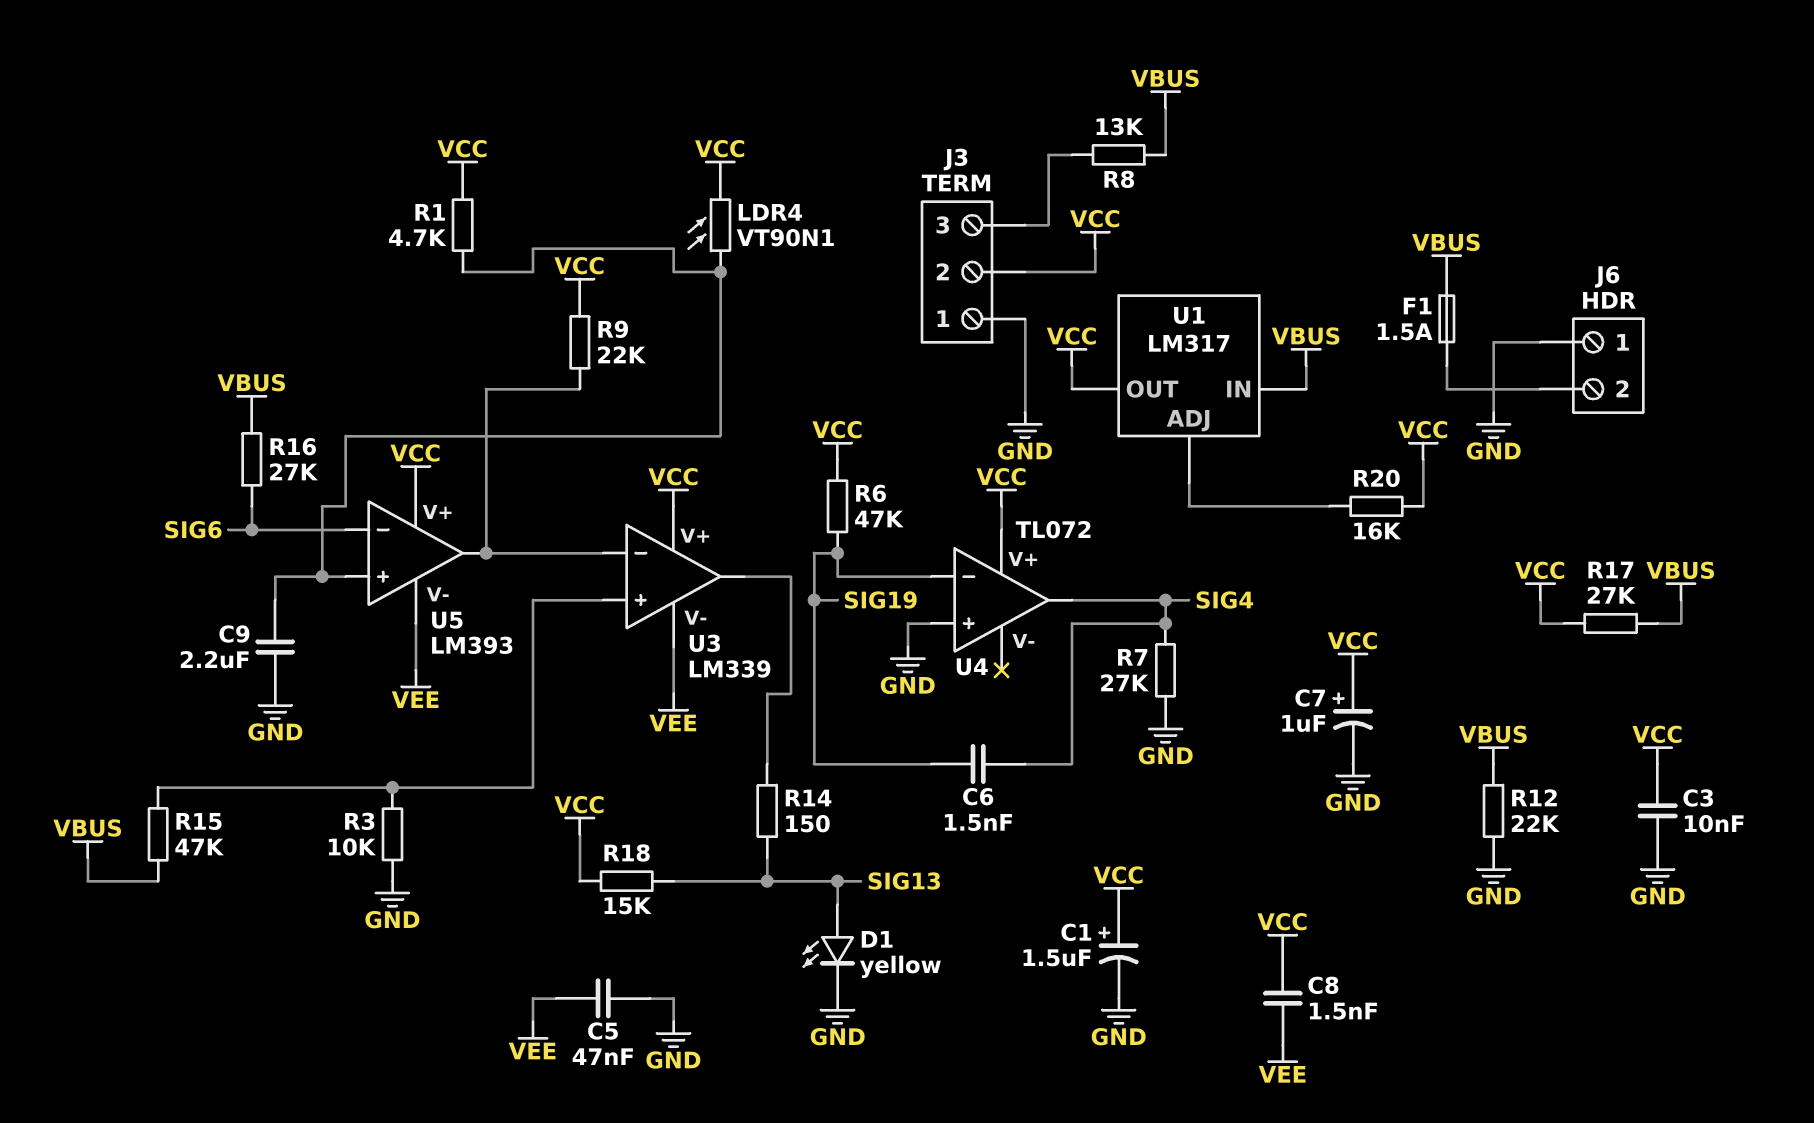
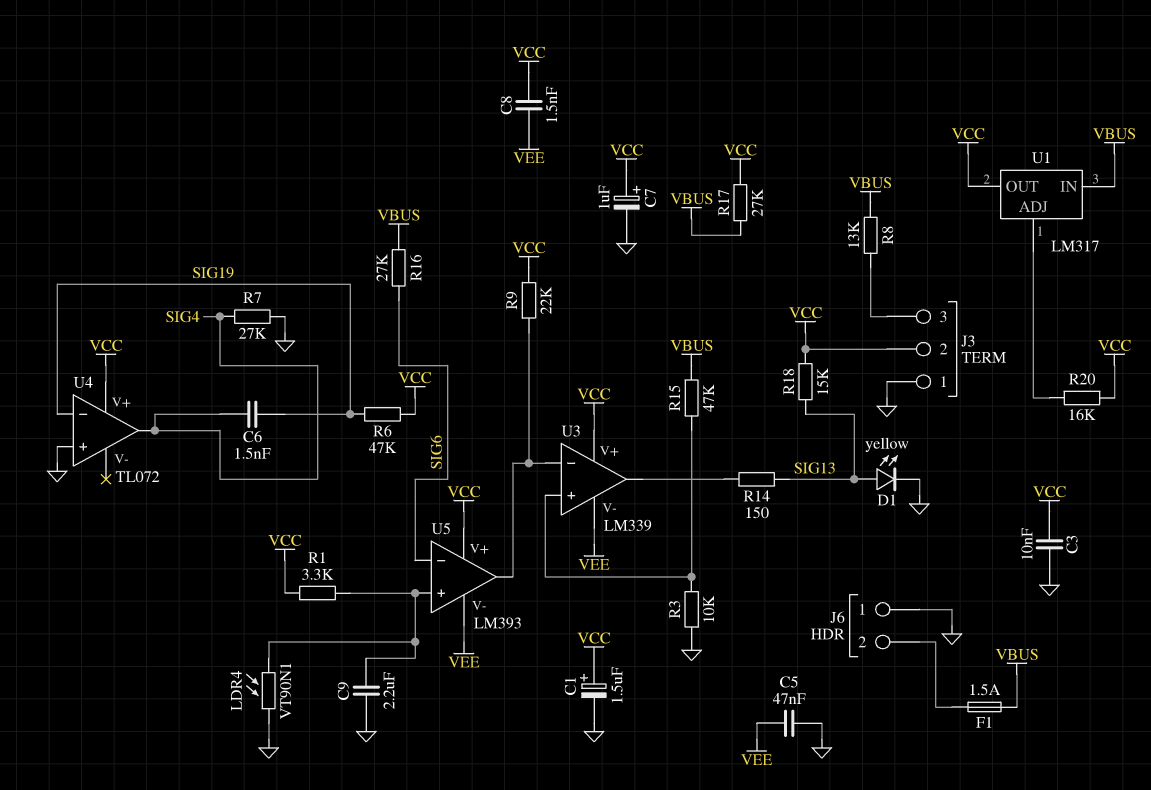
LDR4: VT90N1 (U5/in+, VCC) -> VT90N1 (GND, U5/in+)
R1: 4.7k (U5/in+, VCC) -> 3.3k (U5/in+, VCC)
R12: 22k (GND, VBUS) -> none

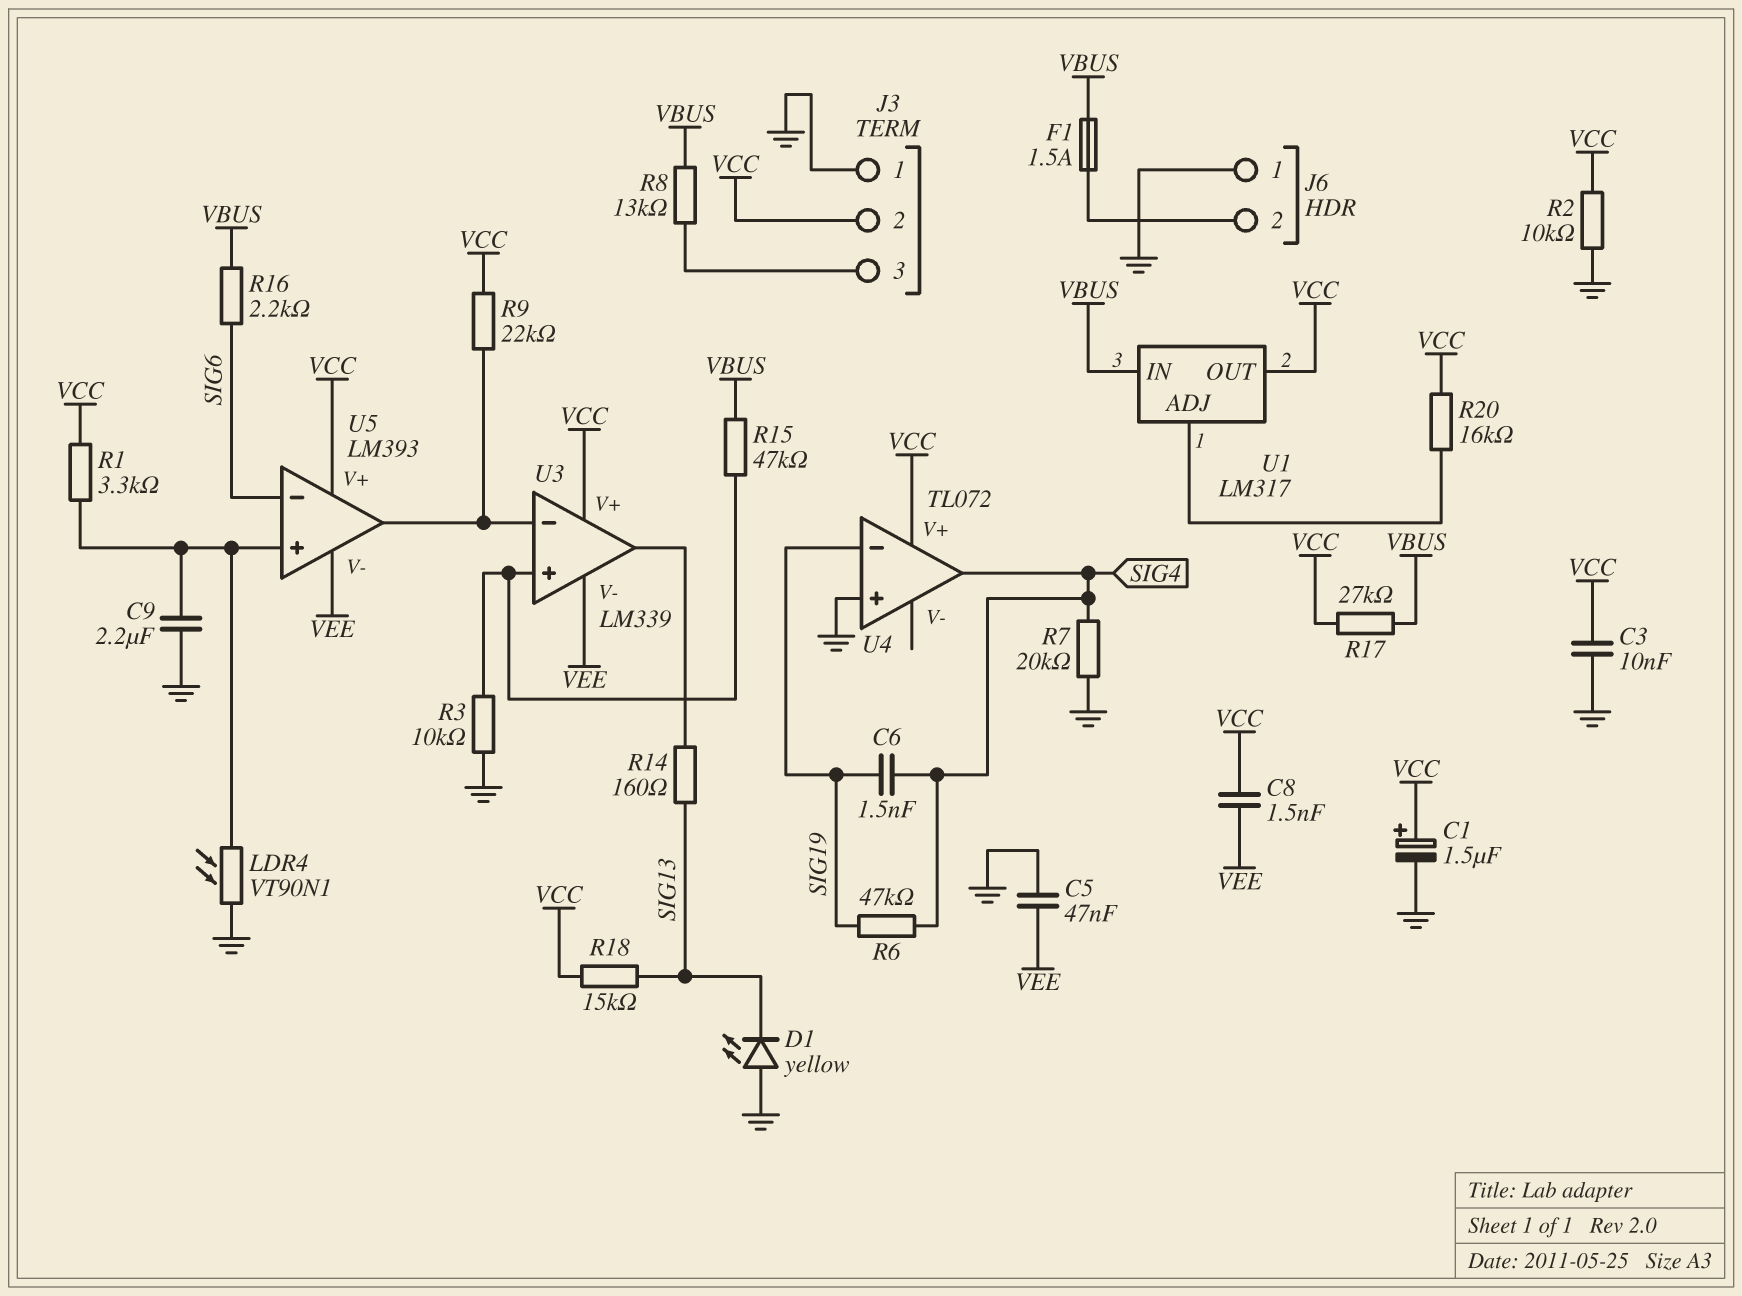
C7: 1uF (plus VCC, minus GND) -> none
D1: LED yellow (A SIG13, K GND) -> LED yellow (A GND, K SIG13)
R2: none -> 10k (GND, VCC)
R6: 47k (SIG19, VCC) -> 47k (SIG4, SIG19)
R7: 27k (GND, SIG4) -> 20k (GND, SIG4)
R14: 150 (SIG13, U3/out) -> 160 (SIG13, U3/out)
R16: 27k (SIG6, VBUS) -> 2.2k (SIG6, VBUS)

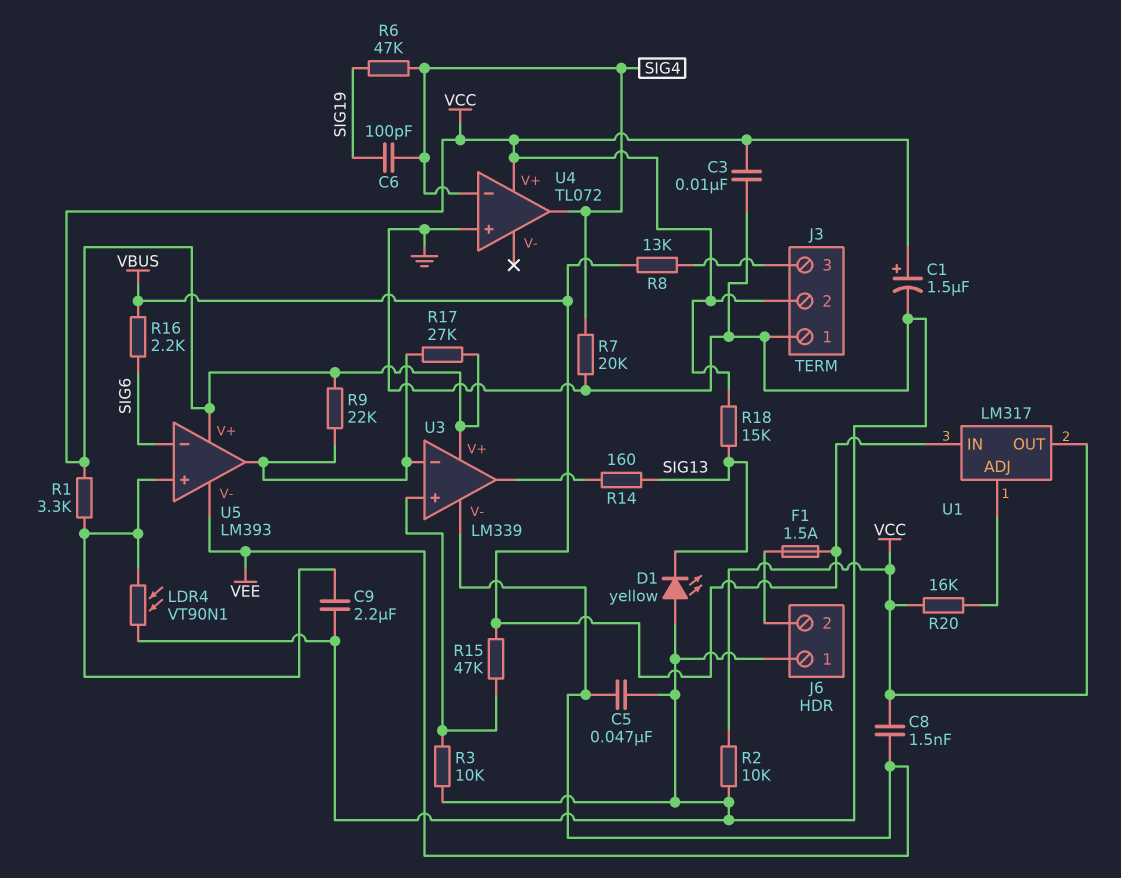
C6: 1.5nF (SIG4, SIG19) -> 100pF (SIG4, SIG19)
R17: 27k (VBUS, VCC) -> 27k (U3/in-, VCC)
U4 pin in-: SIG19 -> SIG4

